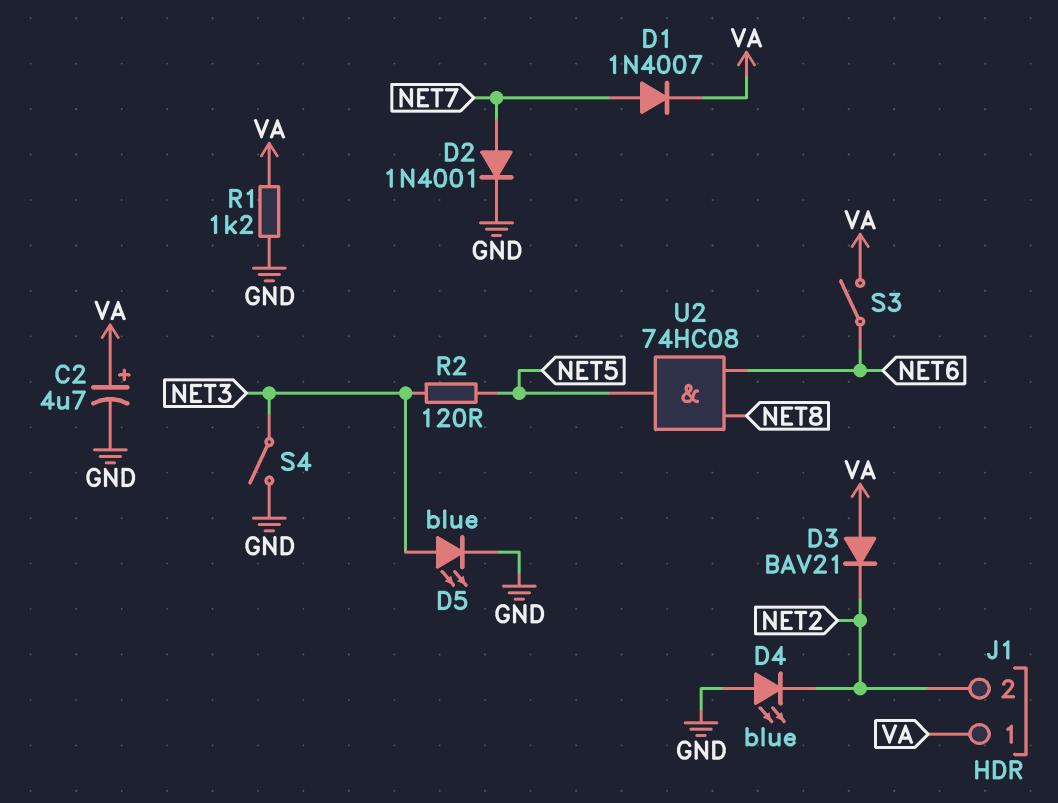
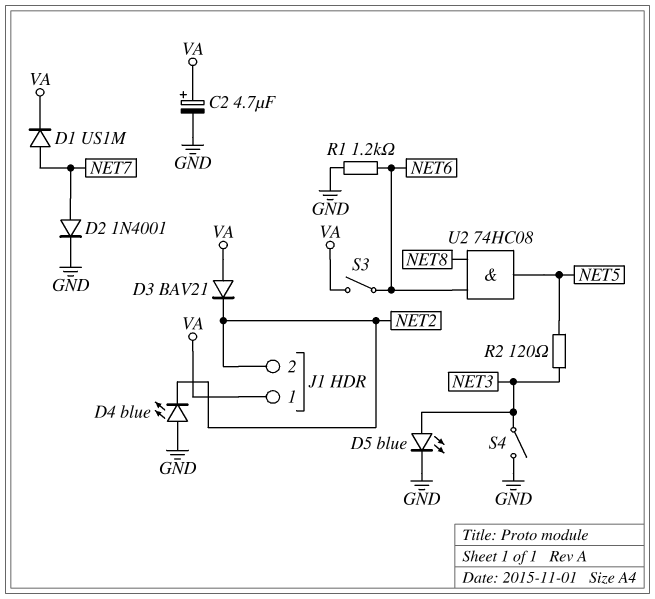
D1: diode 1N4007 (A NET7, K VA) -> diode US1M (A NET7, K VA)
R1: 1.2k (GND, VA) -> 1.2k (GND, NET6)

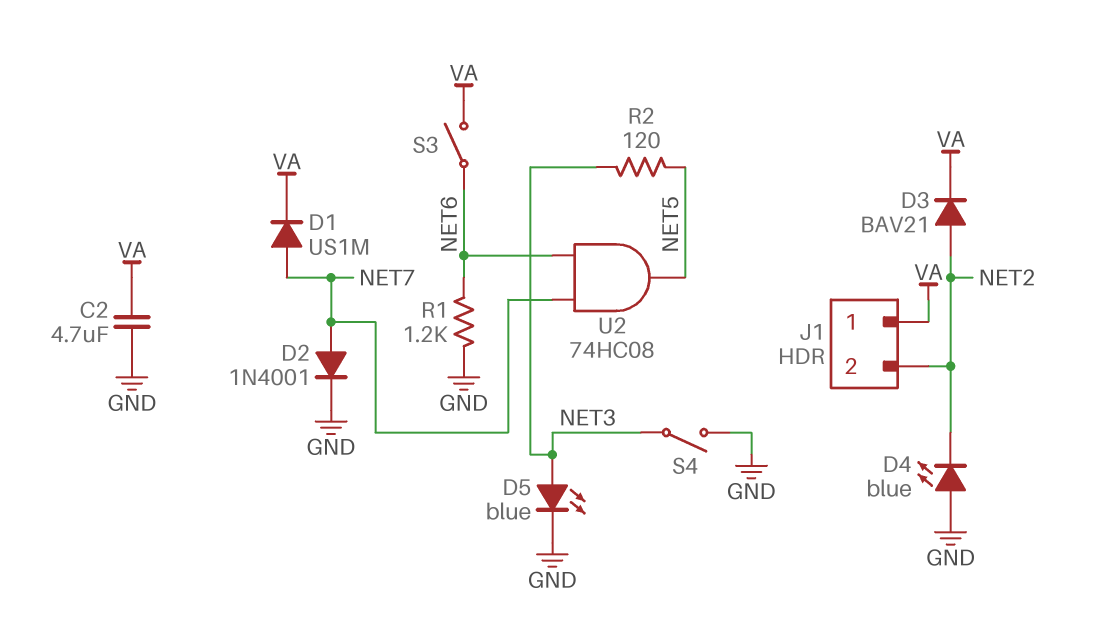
C2: 4.7uF (plus VA, minus GND) -> 4.7uF (GND, VA)
D3: diode BAV21 (A VA, K NET2) -> diode BAV21 (A NET2, K VA)
U2: AND 74HC08 (in NET6, in NET8, out NET5) -> AND 74HC08 (in NET6, in NET7, out NET5)

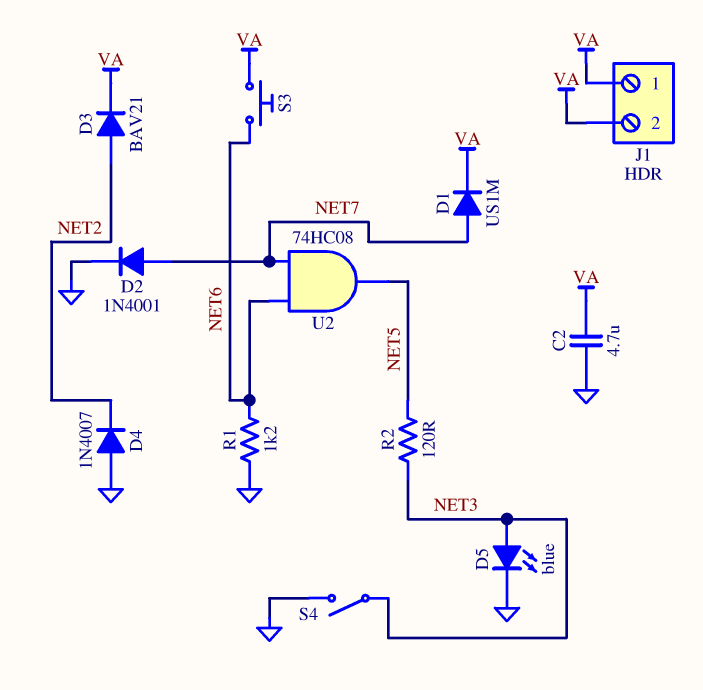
D4: LED blue (A GND, K NET2) -> diode 1N4007 (A GND, K NET2)
J1 pin 2: NET2 -> VA
S3: switch (NET6, VA) -> button (NET6, VA)

